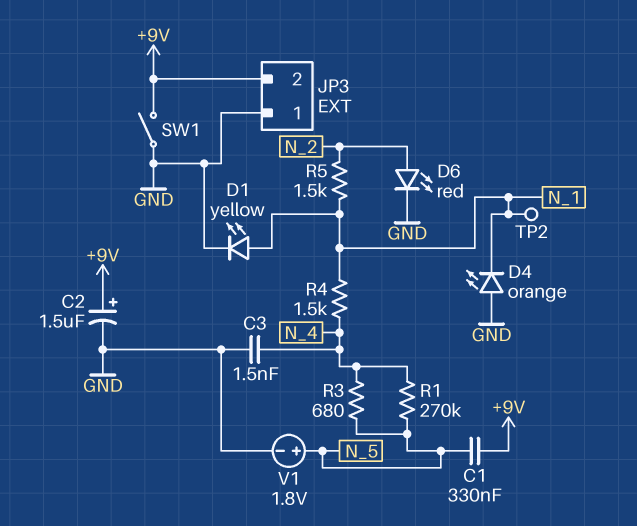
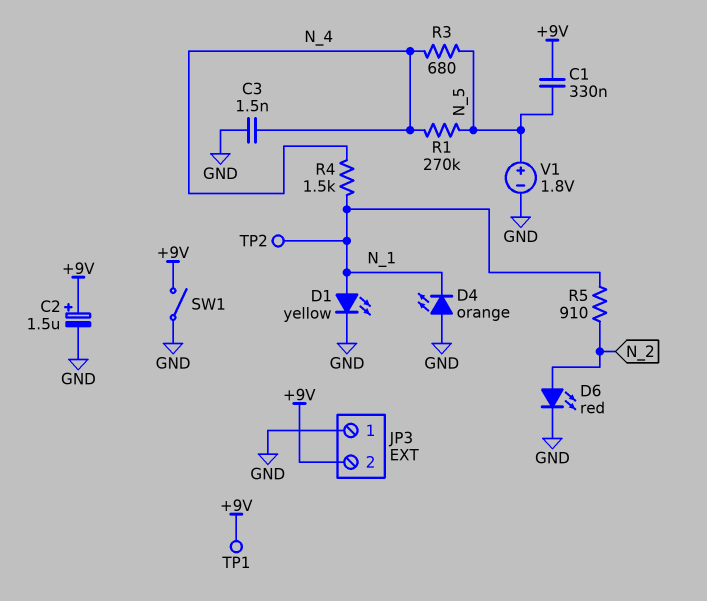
R5: 1.5k (N_1, N_2) -> 910 (N_1, N_2)
TP1: none -> test point (+9V)

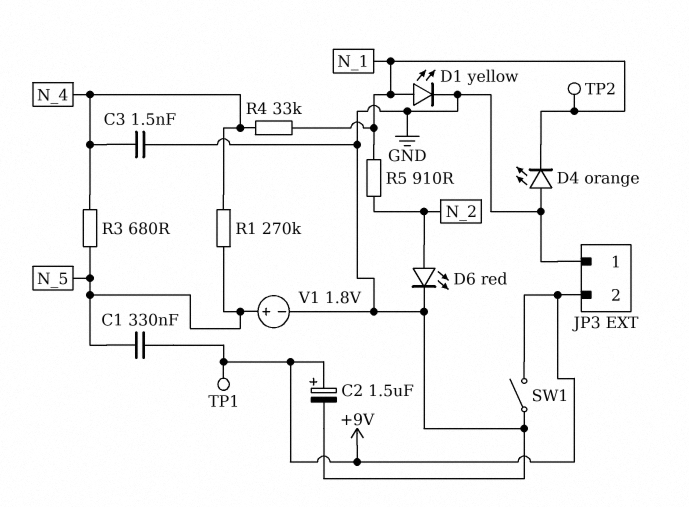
R4: 1.5k (N_1, N_4) -> 33k (N_1, N_4)

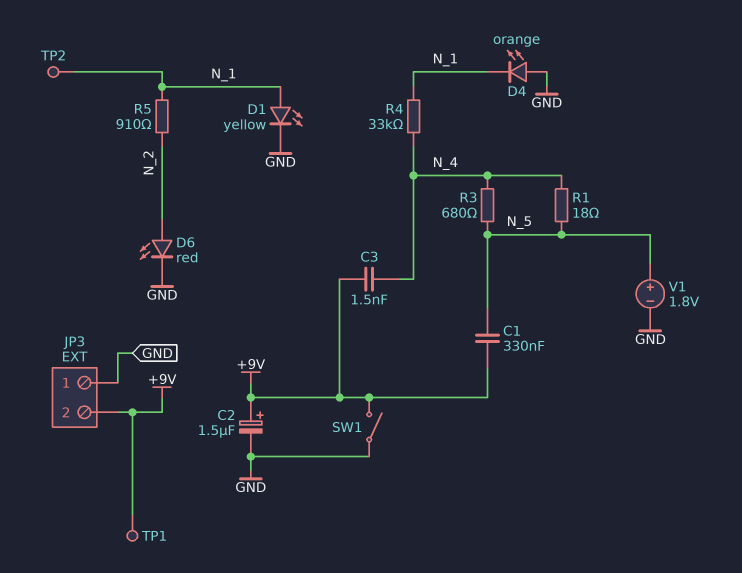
C3: 1.5nF (GND, N_4) -> 1.5nF (+9V, N_4)
R1: 270k (N_4, N_5) -> 18 (N_4, N_5)

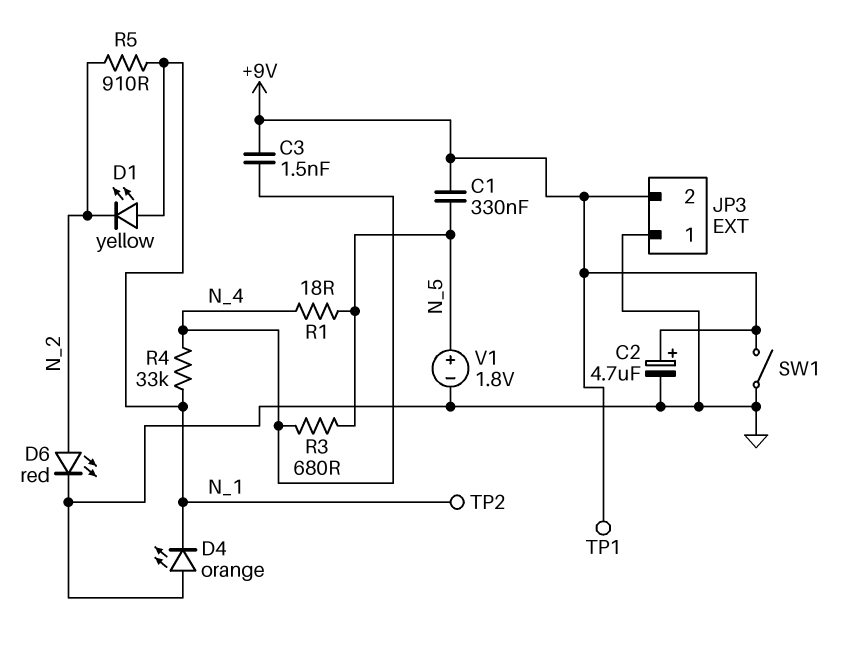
C2: 1.5uF (plus +9V, minus GND) -> 4.7uF (plus +9V, minus GND)
D1: LED yellow (A N_1, K GND) -> LED yellow (A N_1, K N_2)

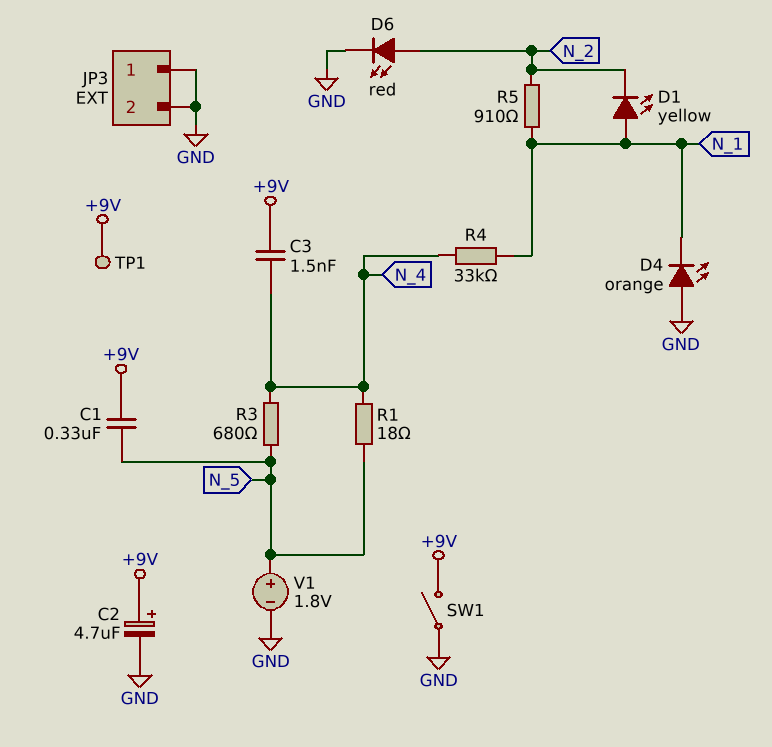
JP3 pin 2: +9V -> GND
TP2: test point (N_1) -> none

